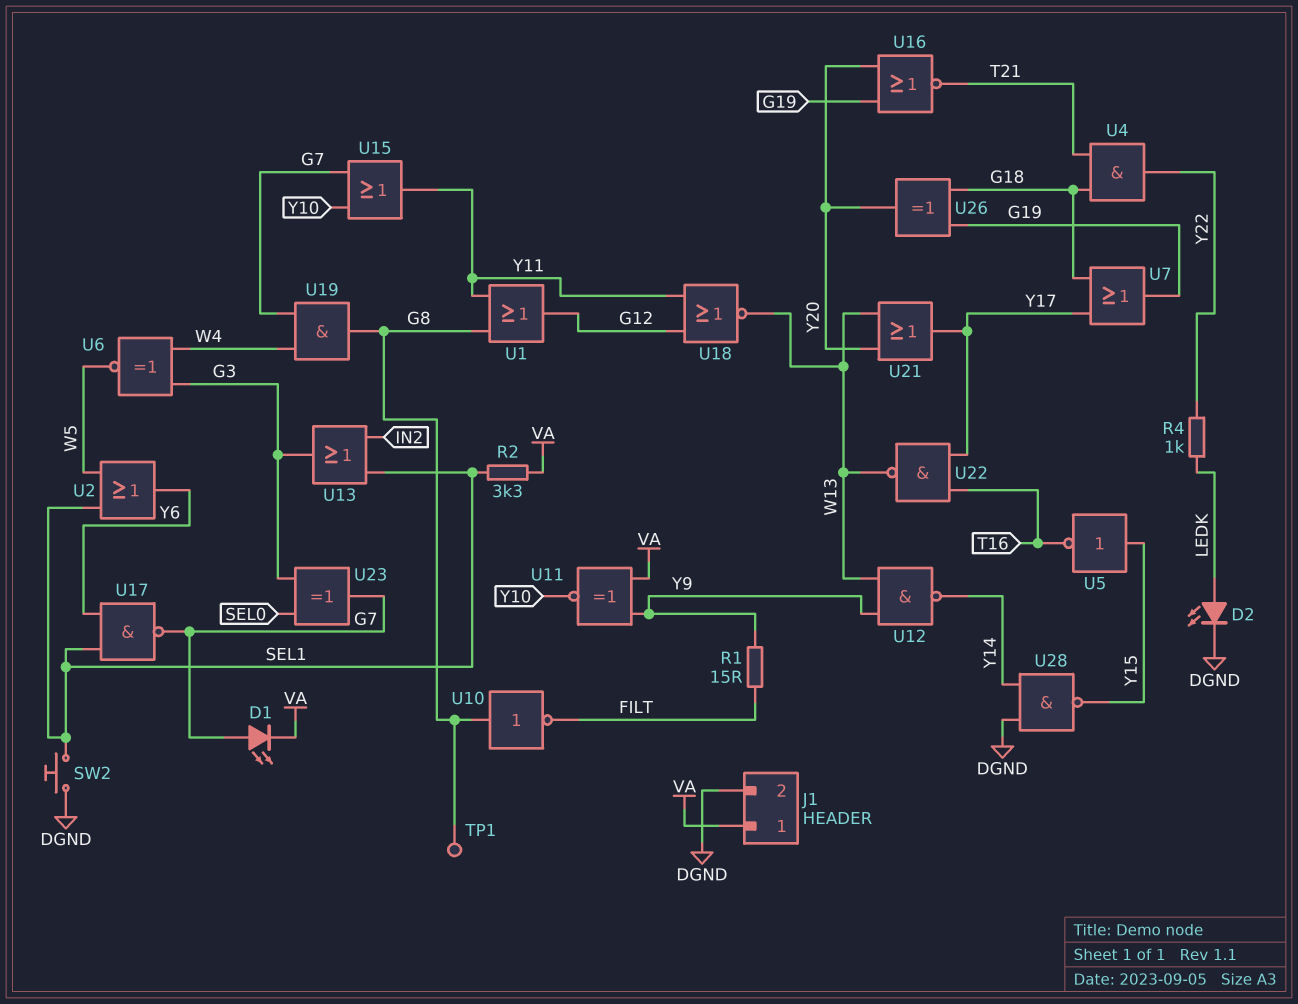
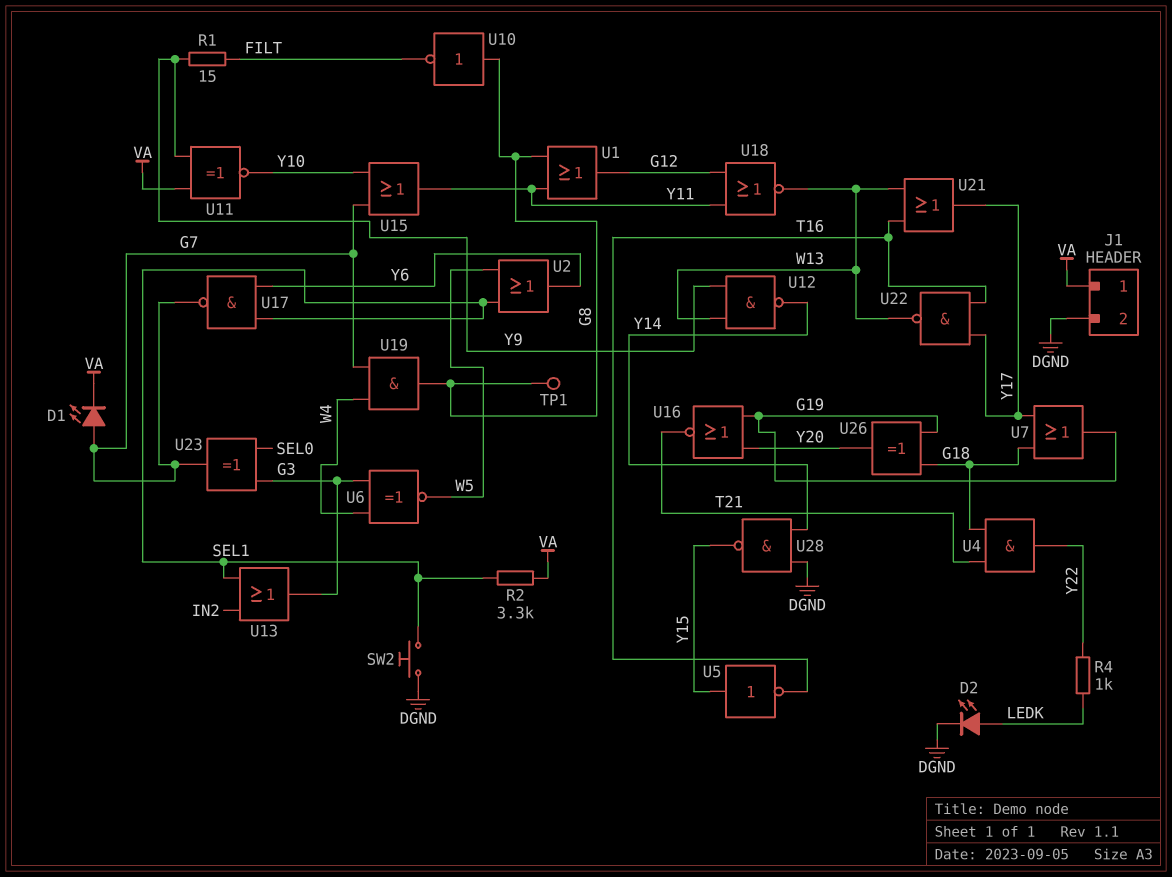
U21: OR (in W13, in Y20, out Y17) -> OR (in T16, in W13, out Y17)

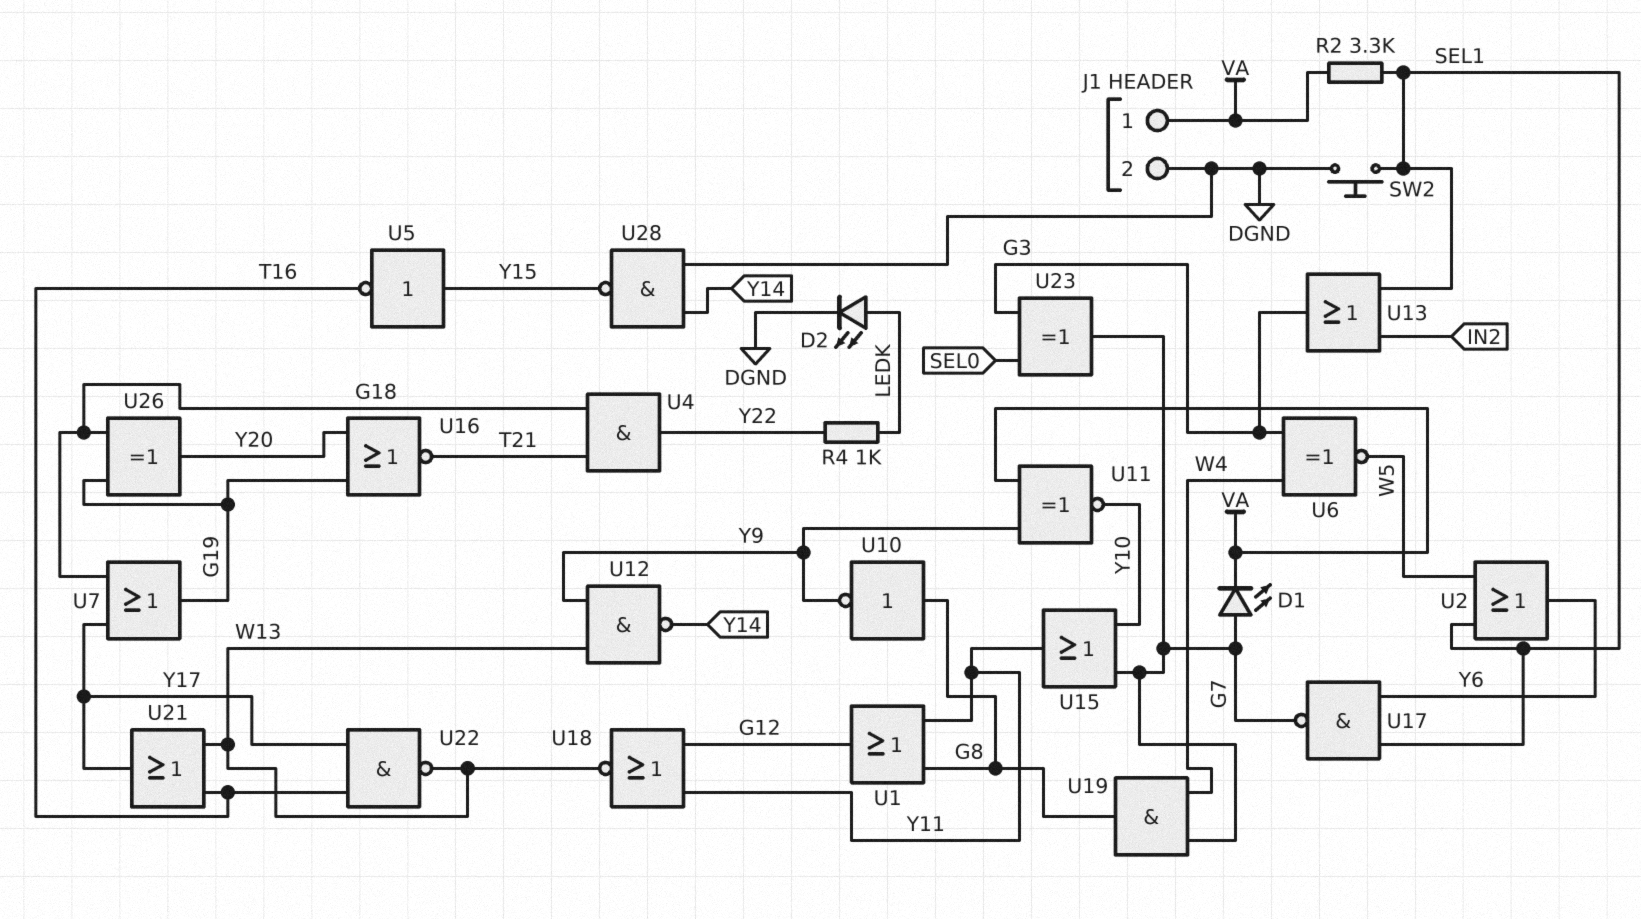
R1: 15 (FILT, Y9) -> none
TP1: test point (G8) -> none
U10: NOT (in G8, out FILT) -> NOT (in G8, out Y9)

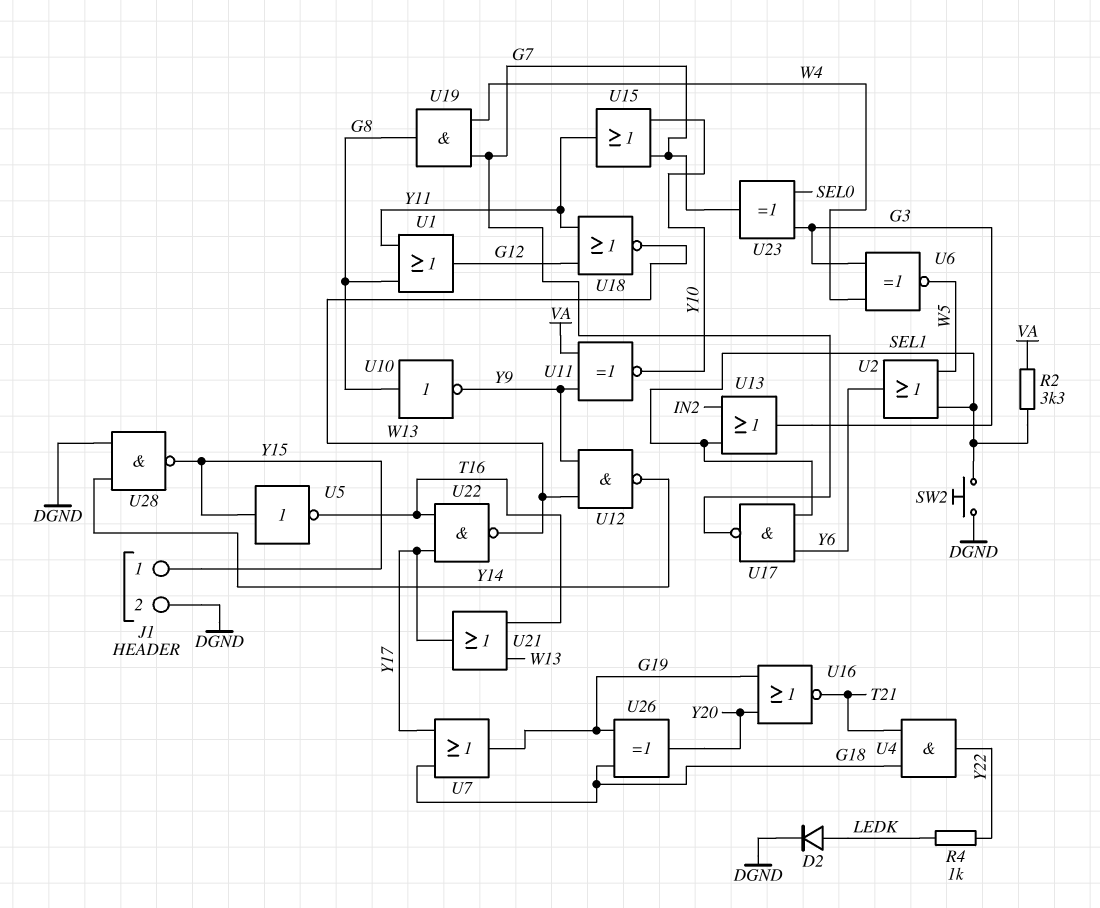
D1: LED (A G7, K VA) -> none
D2: LED (A LEDK, K DGND) -> diode (A LEDK, K DGND)
J1 pin 1: VA -> Y15

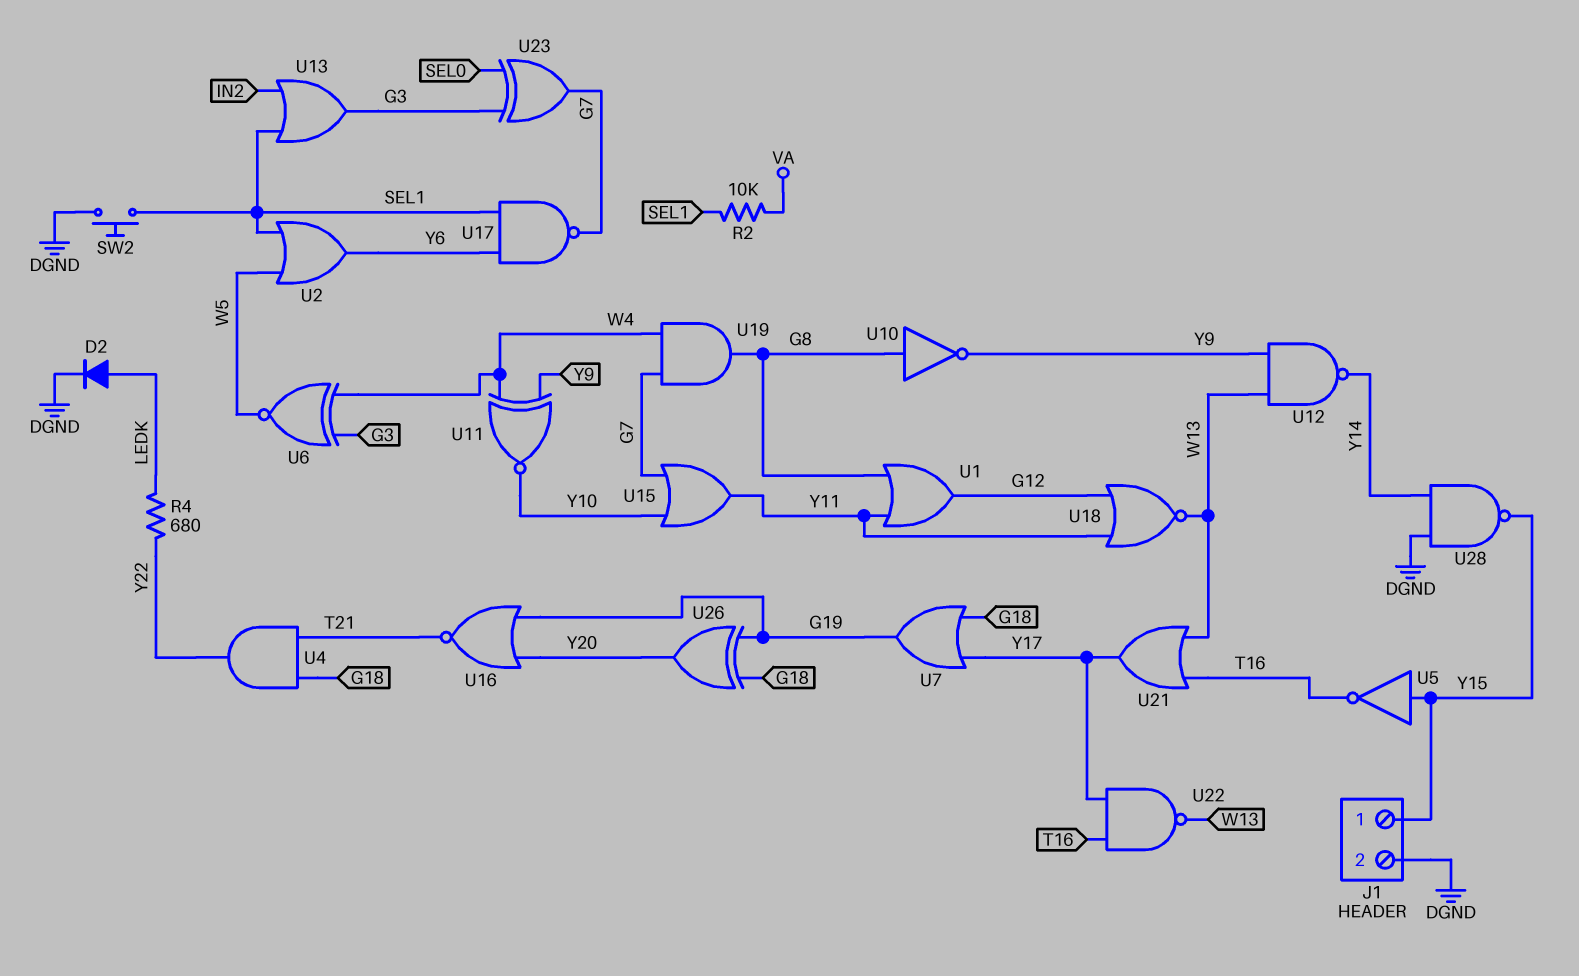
R2: 3.3k (SEL1, VA) -> 10k (SEL1, VA)
R4: 1k (LEDK, Y22) -> 680 (LEDK, Y22)
U11: XNOR (in VA, in Y9, out Y10) -> XNOR (in W4, in Y9, out Y10)

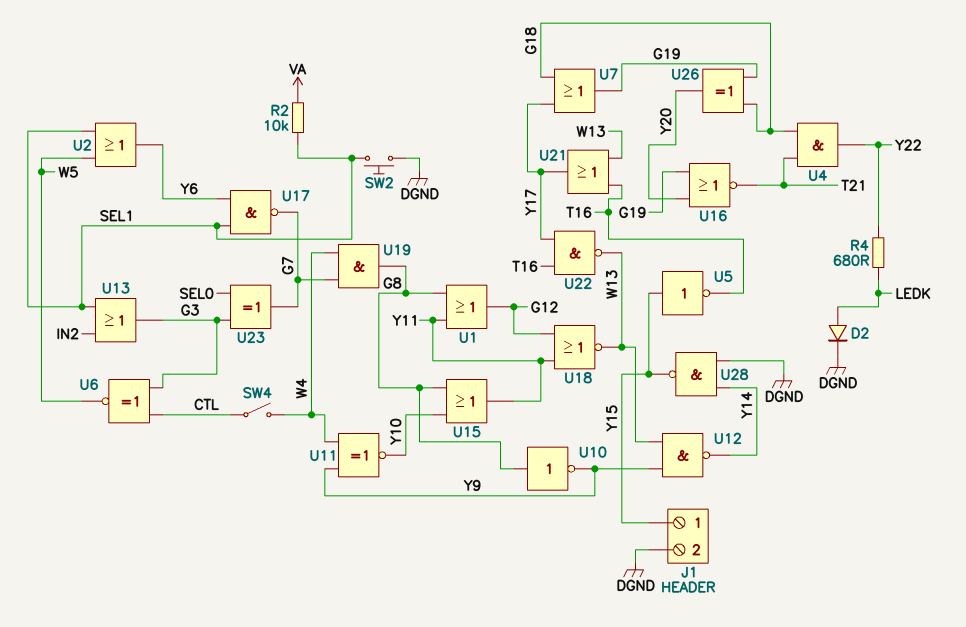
SW4: none -> switch (CTL, W4)
U6: XNOR (in G3, in W4, out W5) -> XNOR (in CTL, in G3, out W5)
U15: OR (in G7, in Y10, out Y11) -> OR (in G8, in Y10, out Y11)

